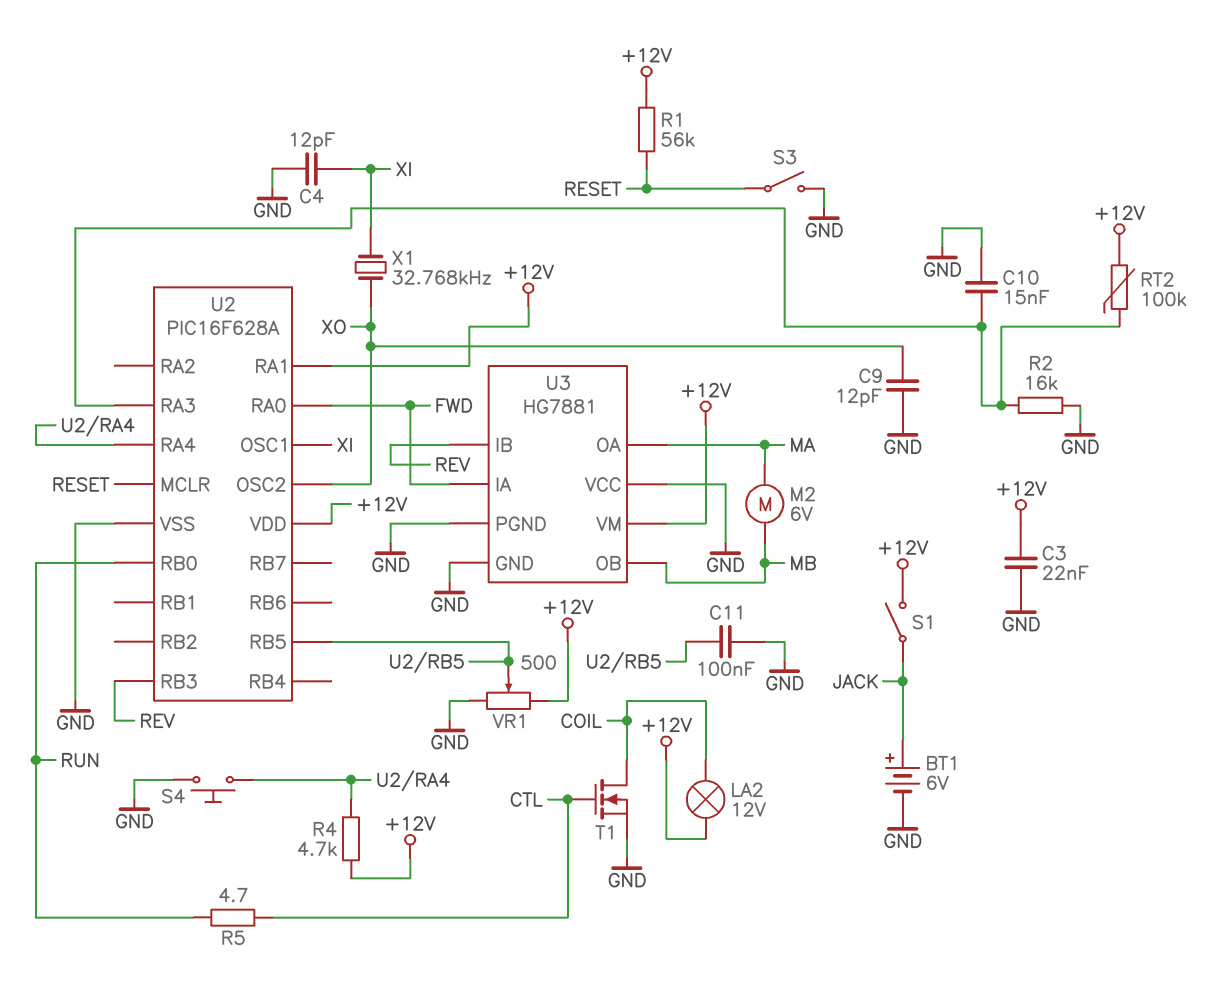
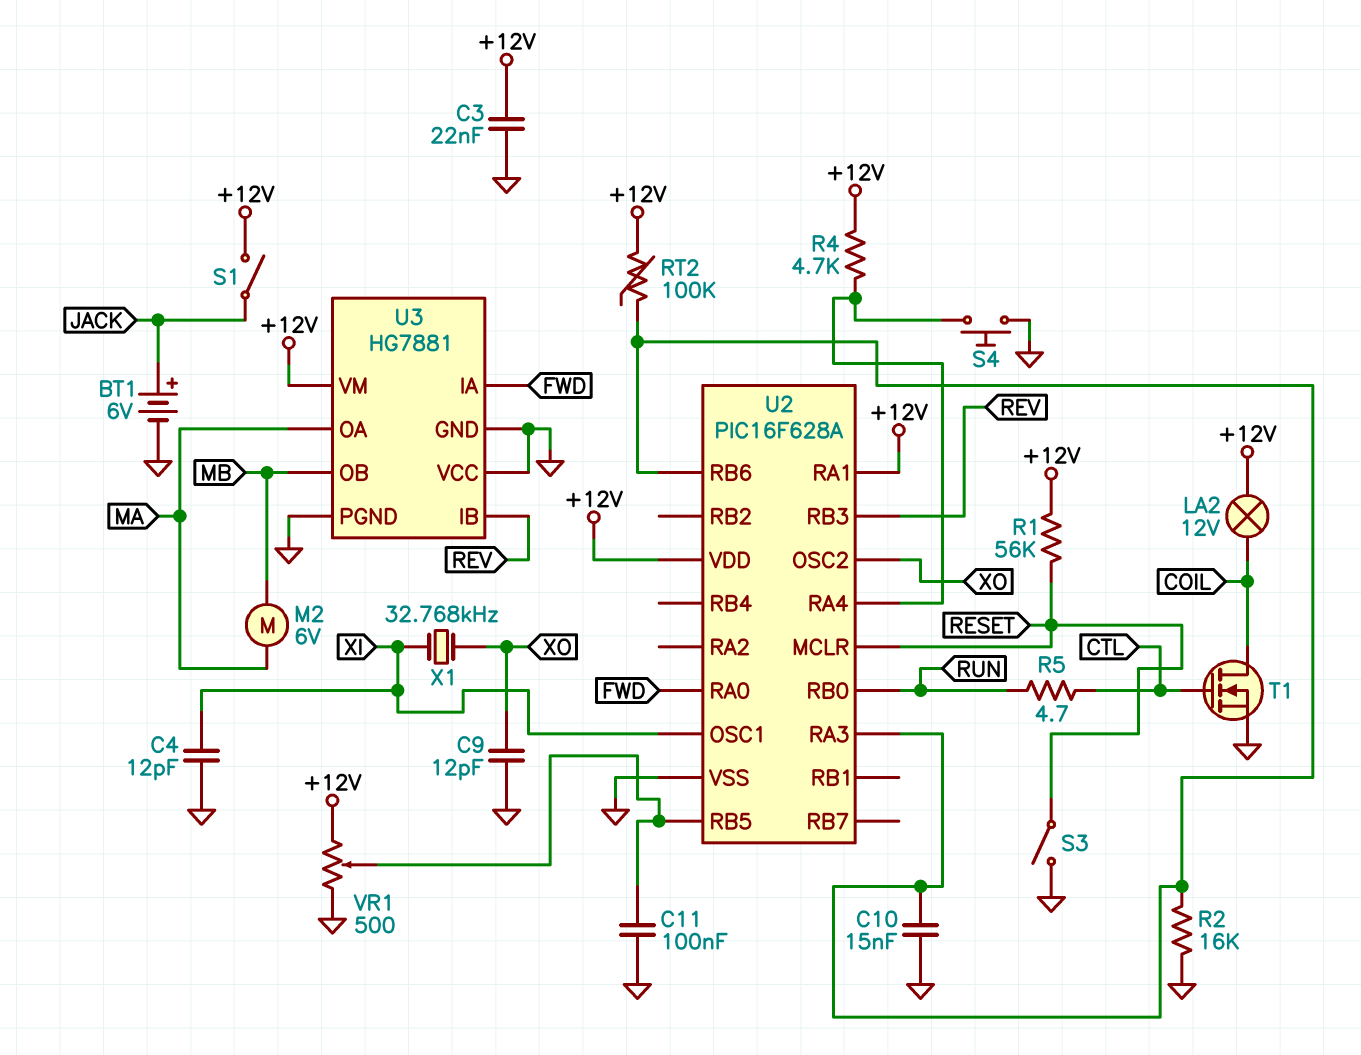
U2 pin RB6: none -> U2/RA3

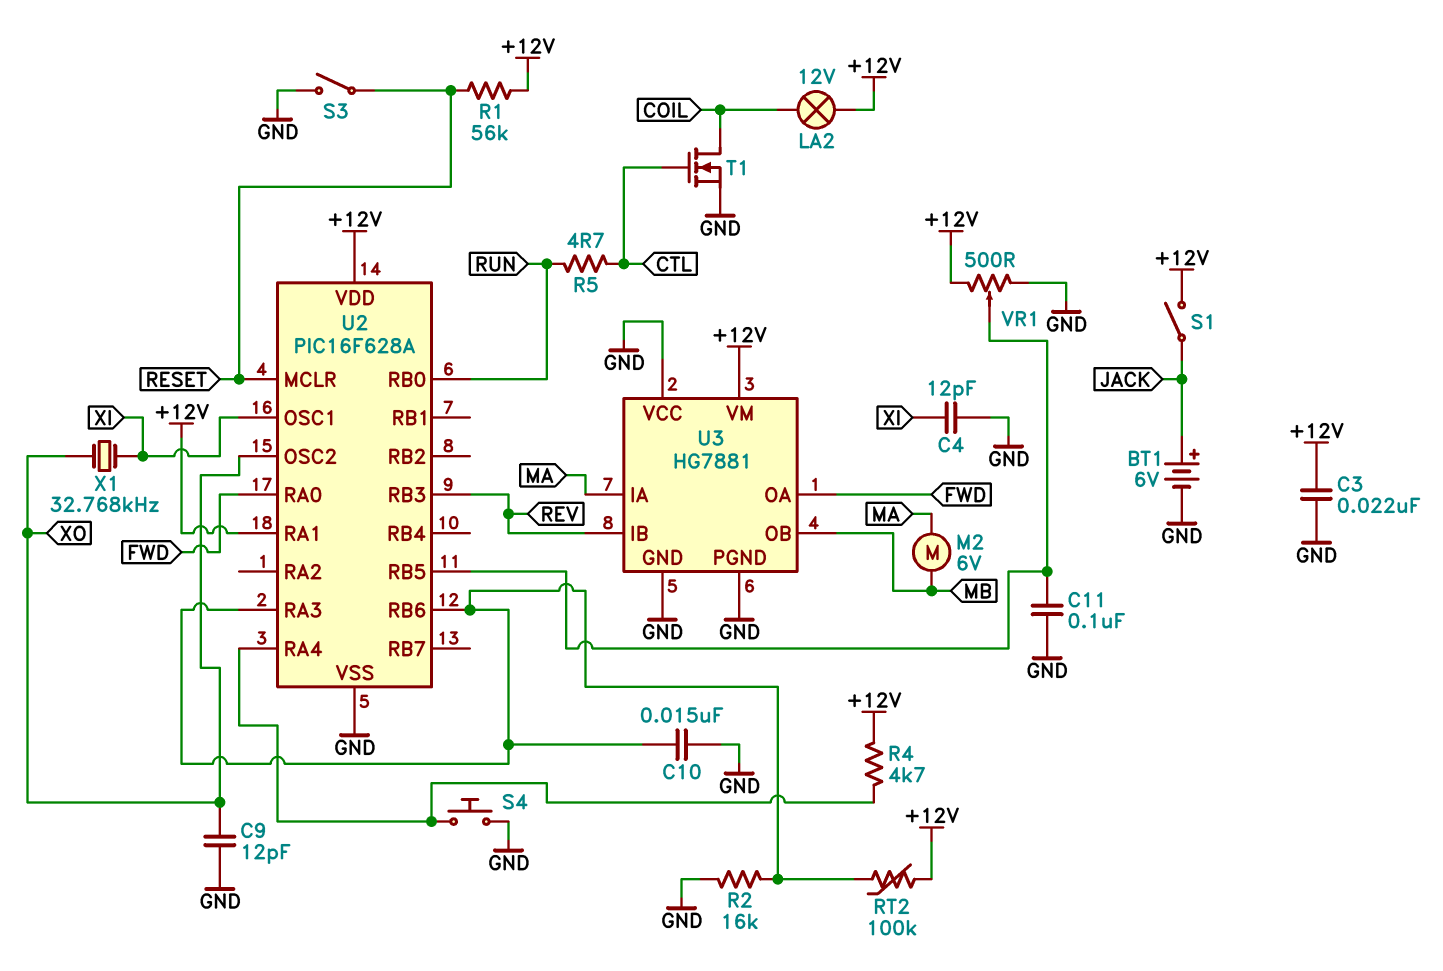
U3 pin IA: FWD -> MA
U3 pin OA: MA -> FWD

